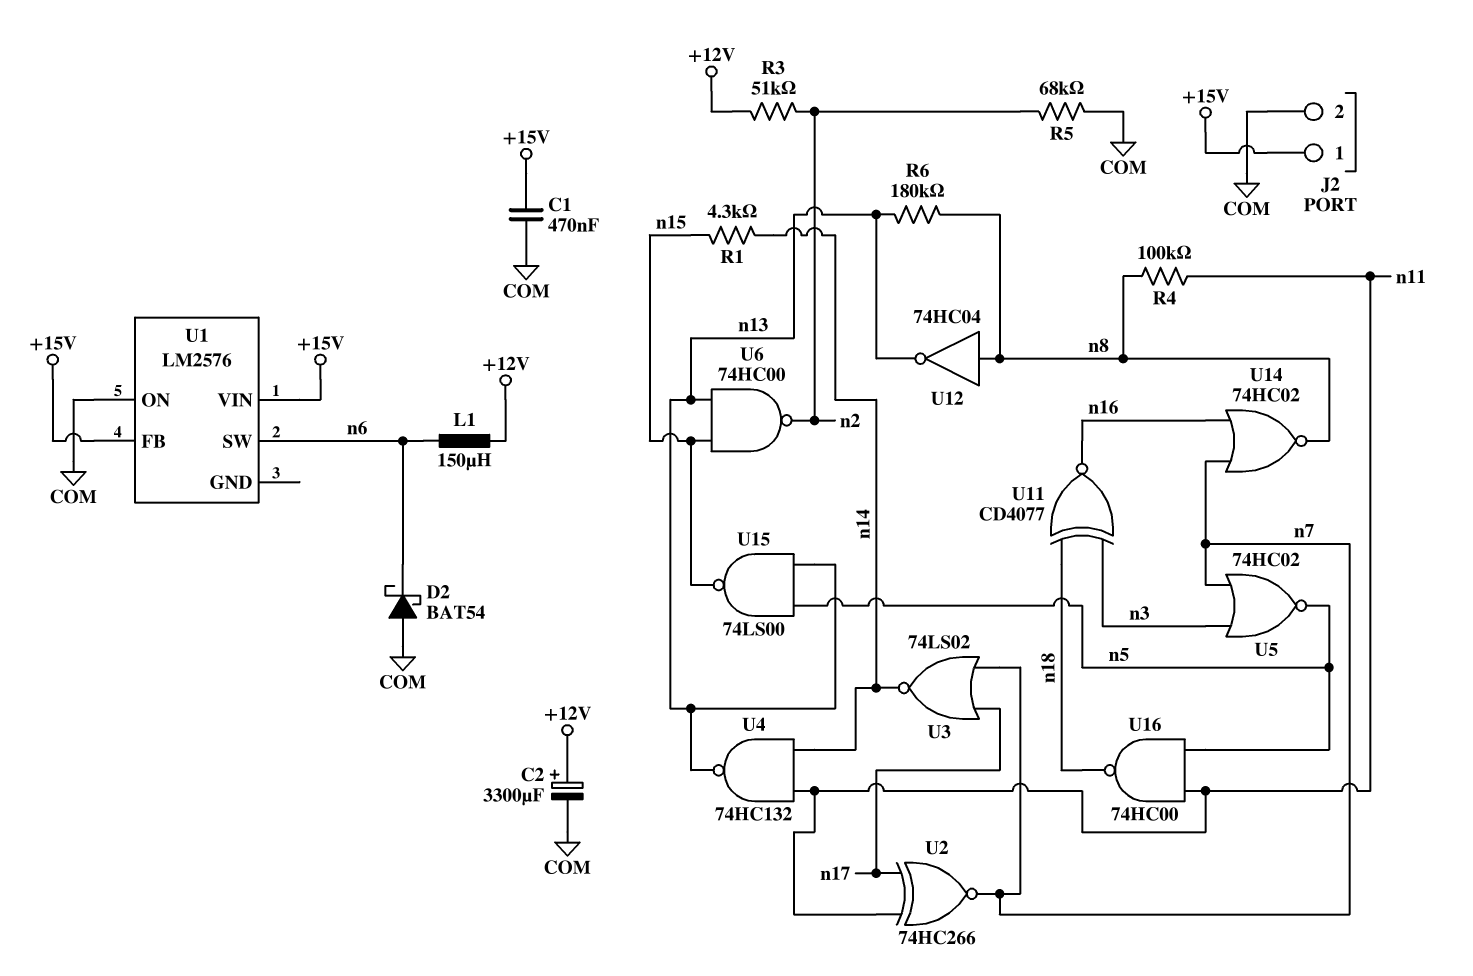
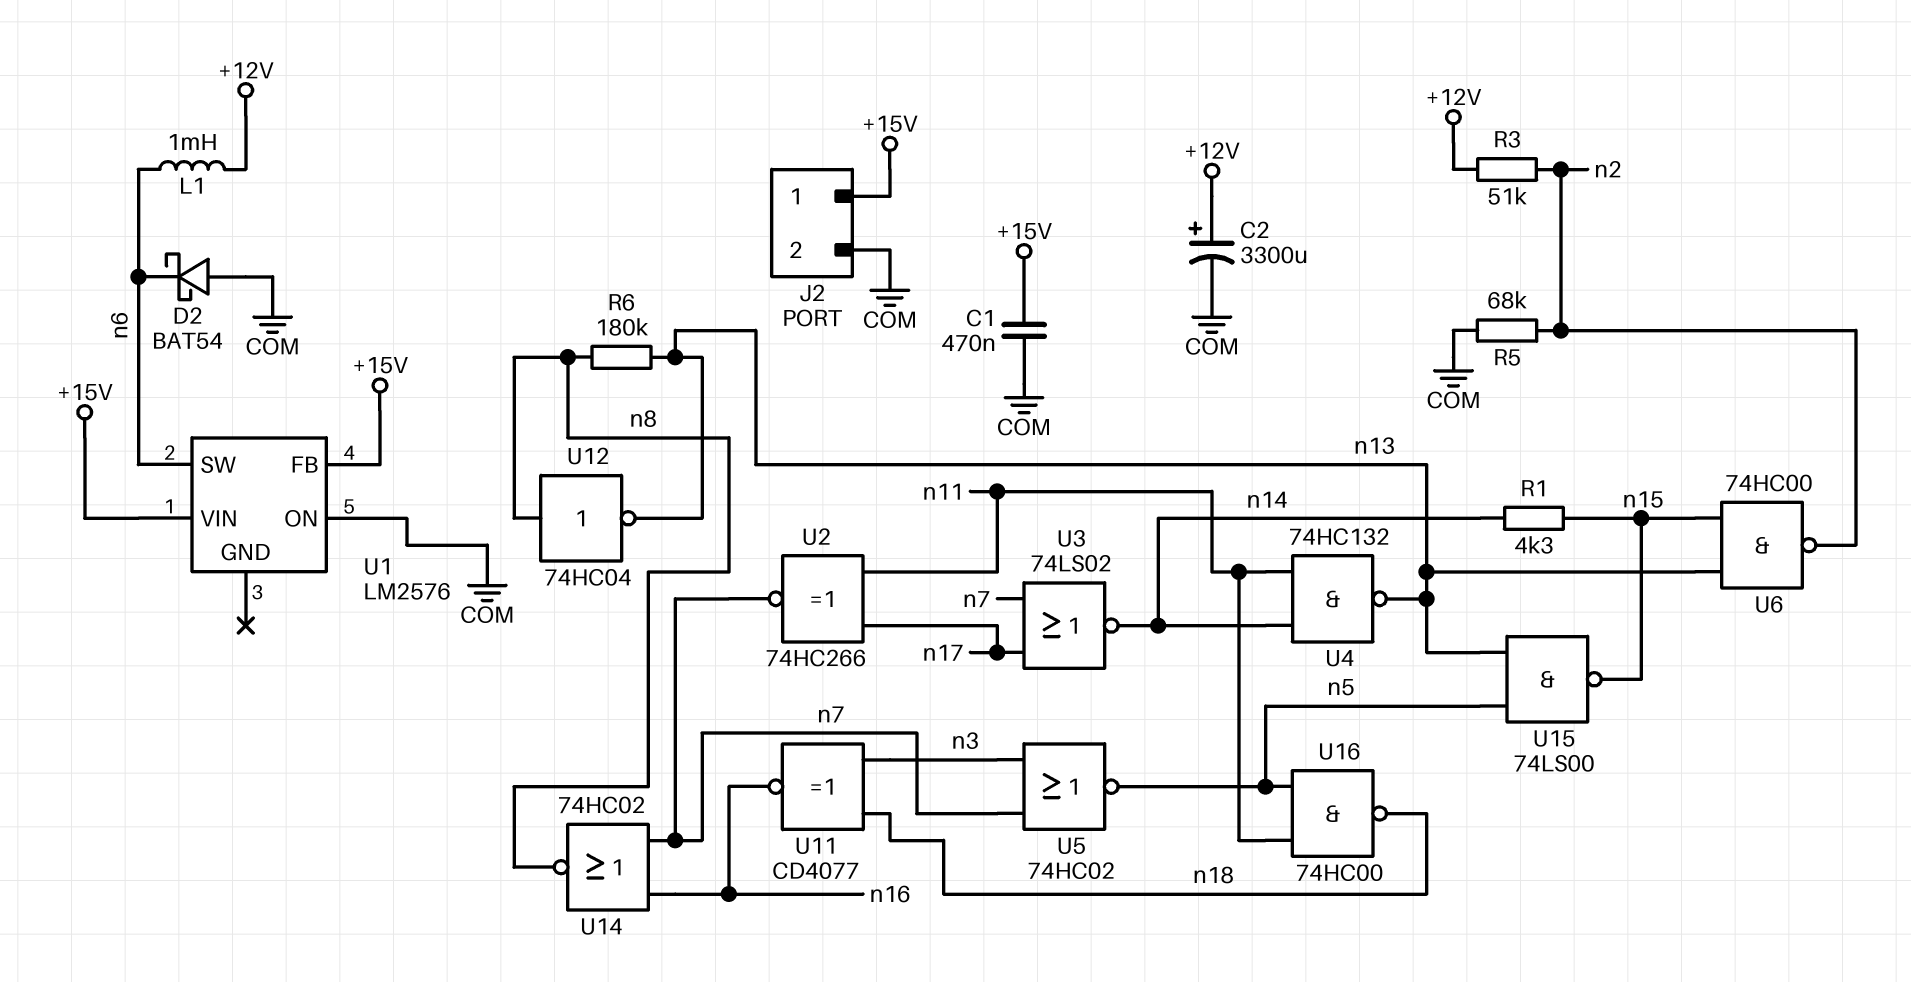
L1: 150uH (+12V, n6) -> 1mH (+12V, n6)
R4: 100k (n8, n11) -> none

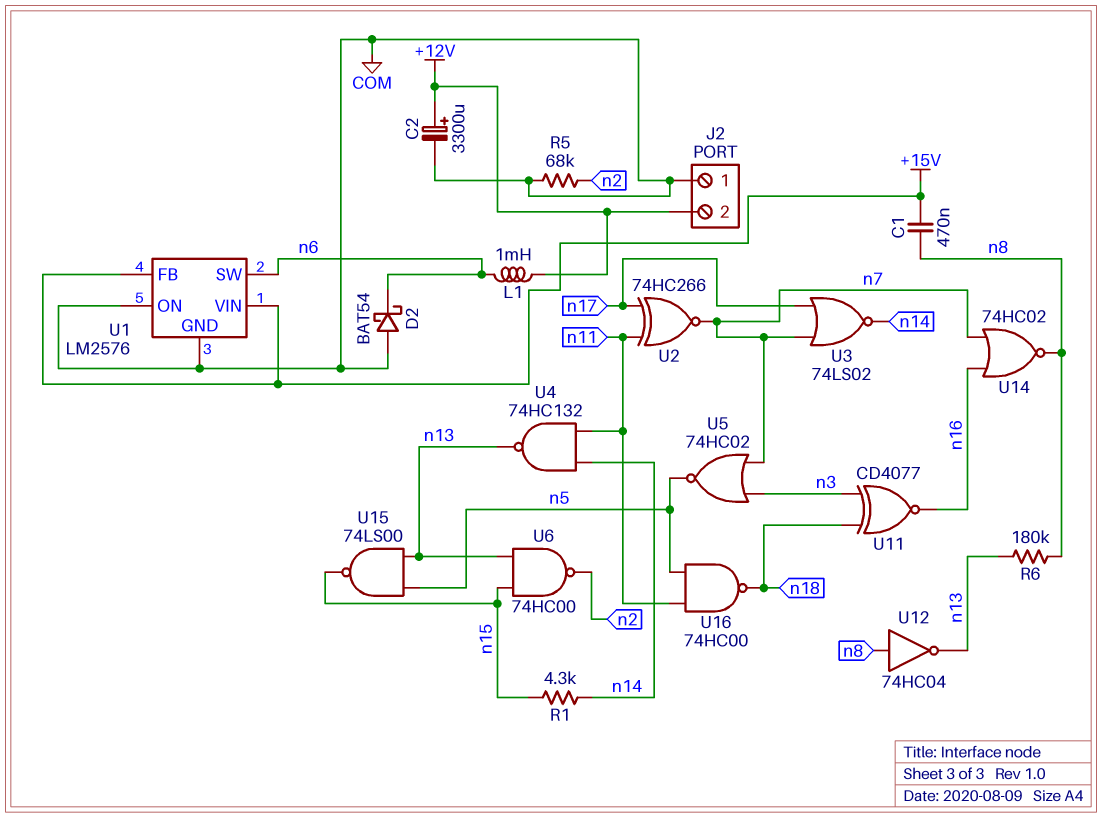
C1: 470nF (+15V, COM) -> 470nF (+15V, n8)
J2 pin 1: +15V -> COM
J2 pin 2: COM -> +12V
R3: 51k (+12V, n2) -> none
U1 pin GND: none -> COM

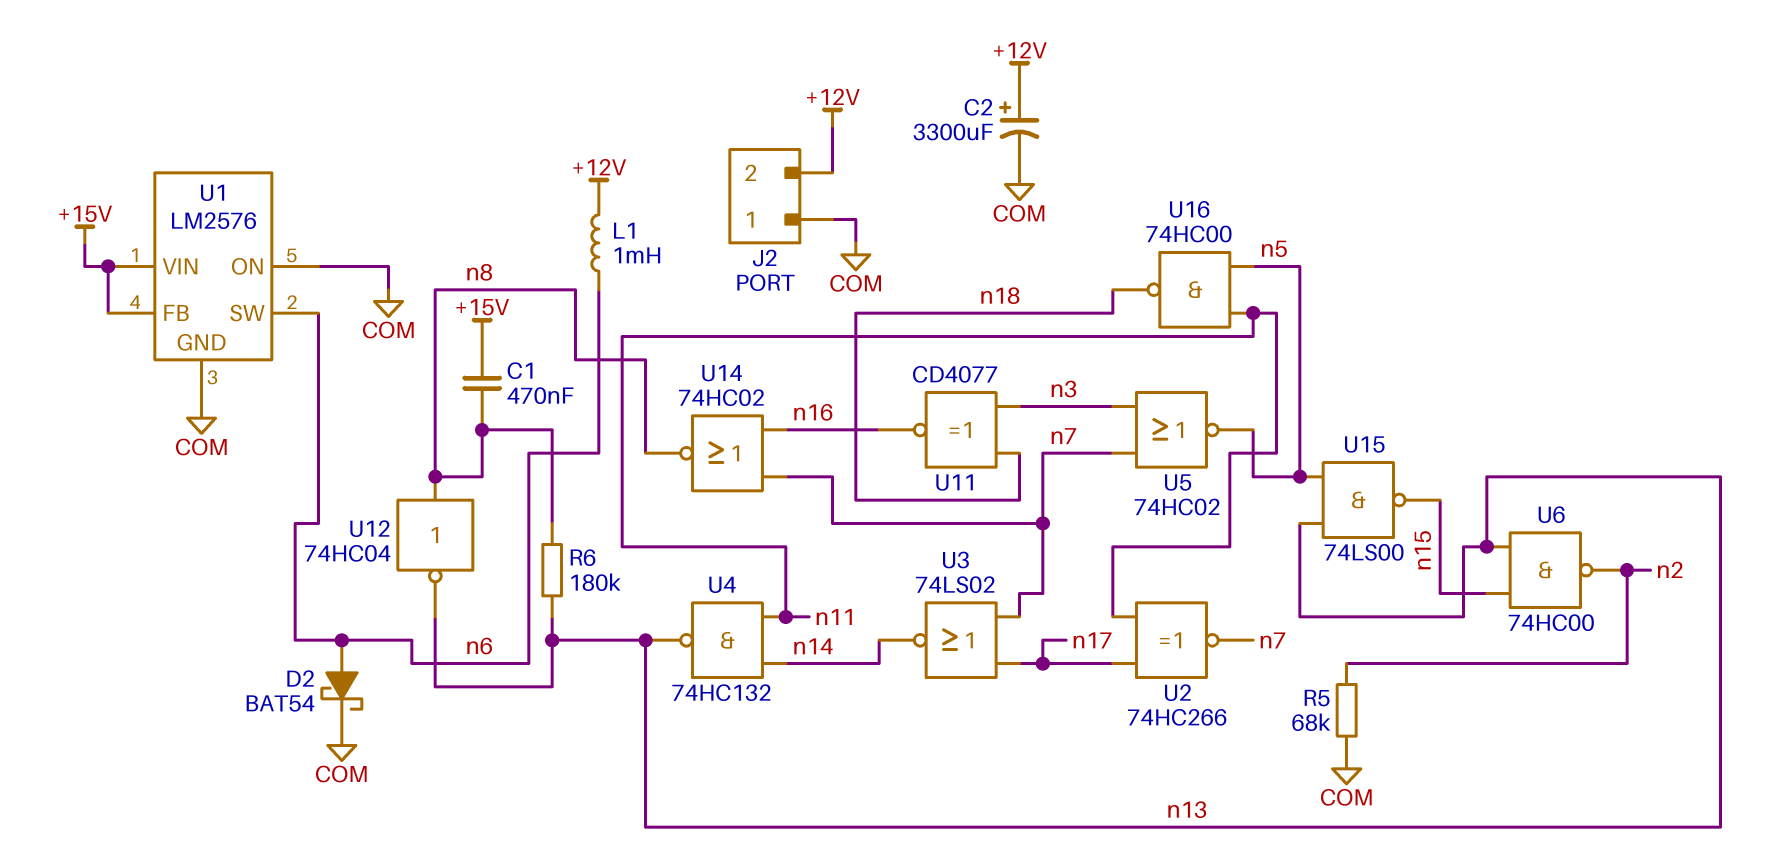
D2: schottky BAT54 (A COM, K n6) -> schottky BAT54 (A n6, K COM)
R1: 4.3k (n14, n15) -> none

